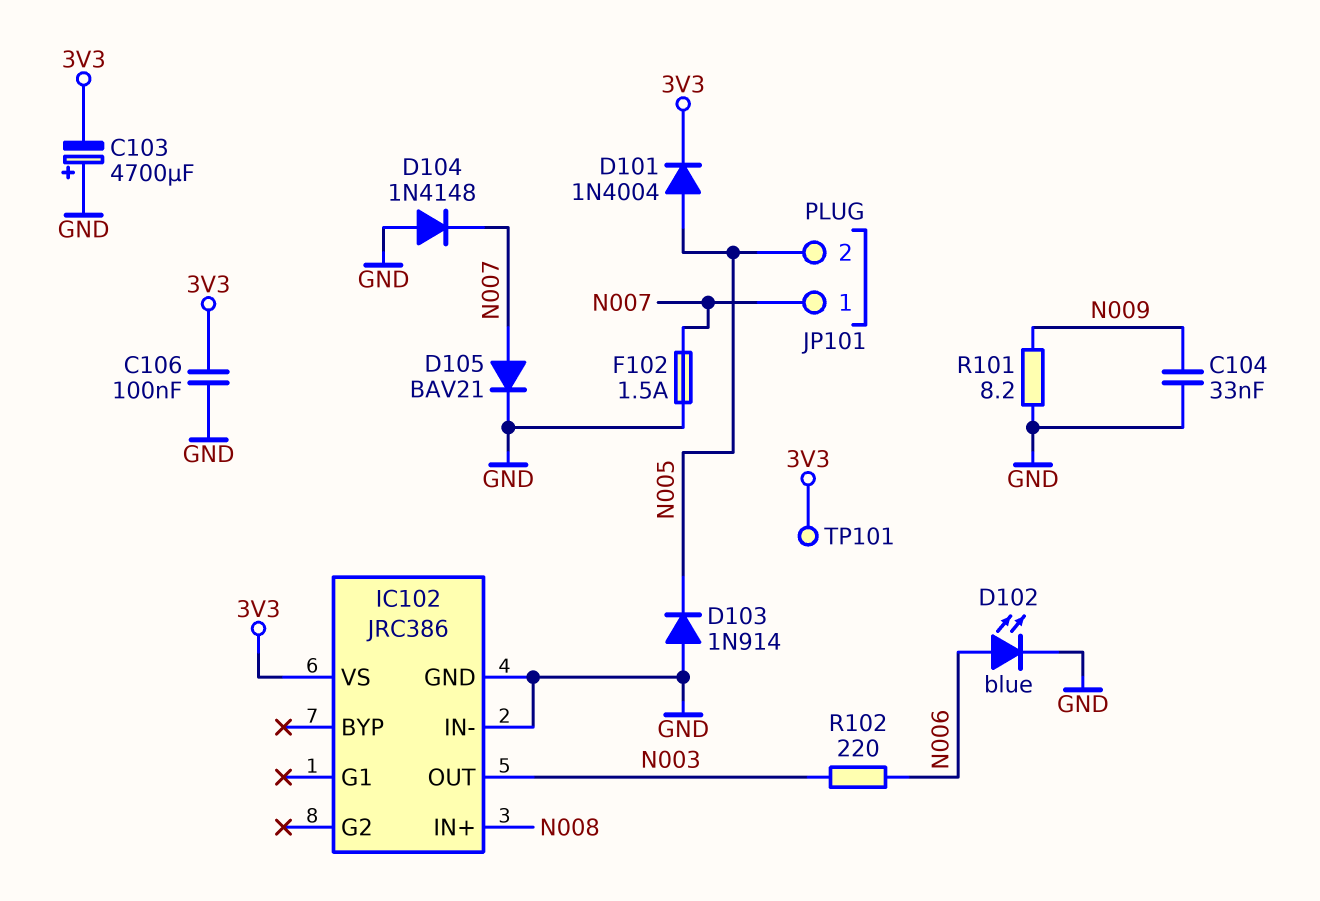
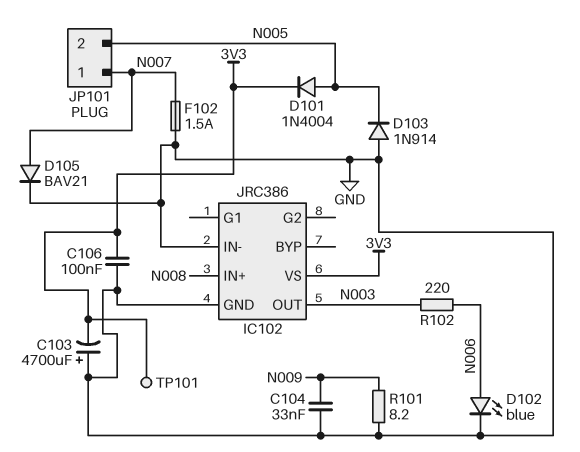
D104: diode 1N4148 (A GND, K N007) -> none

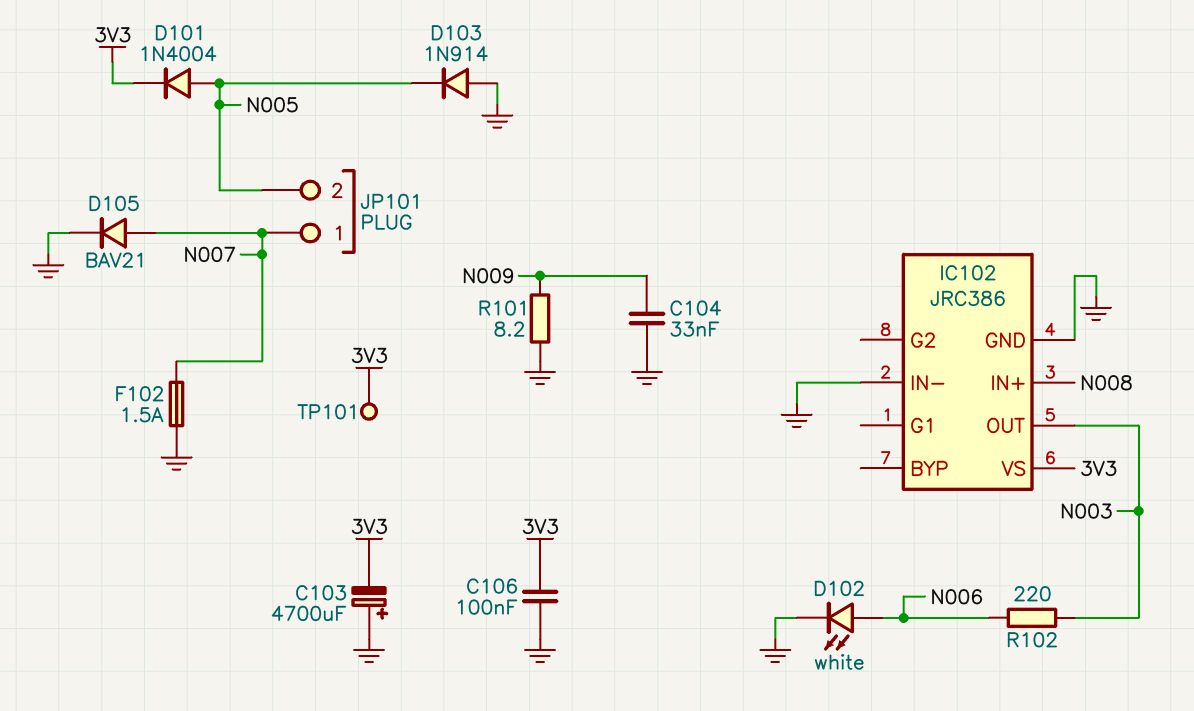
D102: LED blue (A N006, K GND) -> LED white (A N006, K GND)

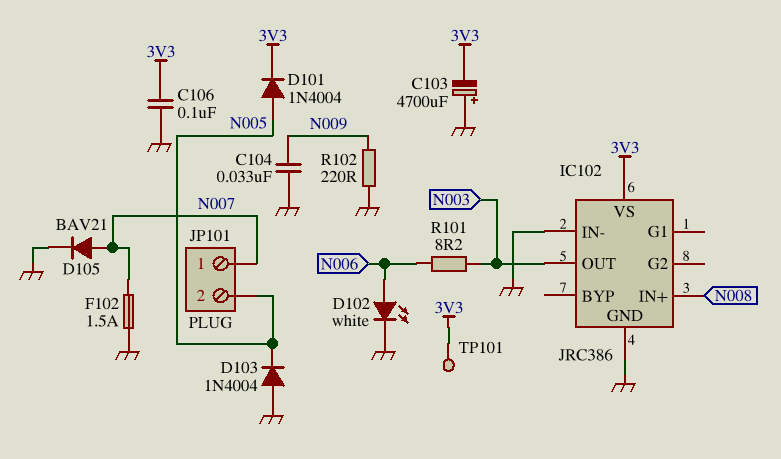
D103: diode 1N914 (A GND, K N005) -> diode 1N4004 (A GND, K N005)
R101: 8.2 (GND, N009) -> 8.2 (N003, N006)
R102: 220 (N003, N006) -> 220 (GND, N009)

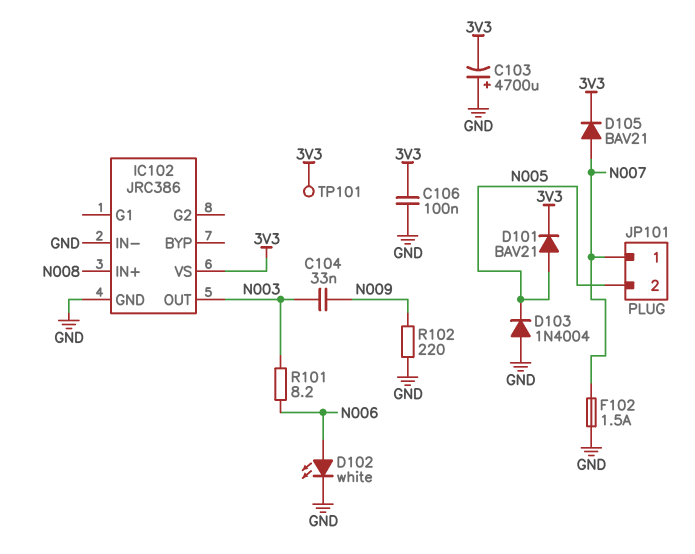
C104: 33nF (GND, N009) -> 33nF (N003, N009)
D101: diode 1N4004 (A N005, K 3V3) -> diode BAV21 (A N005, K 3V3)
D105: diode BAV21 (A N007, K GND) -> diode BAV21 (A N007, K 3V3)

